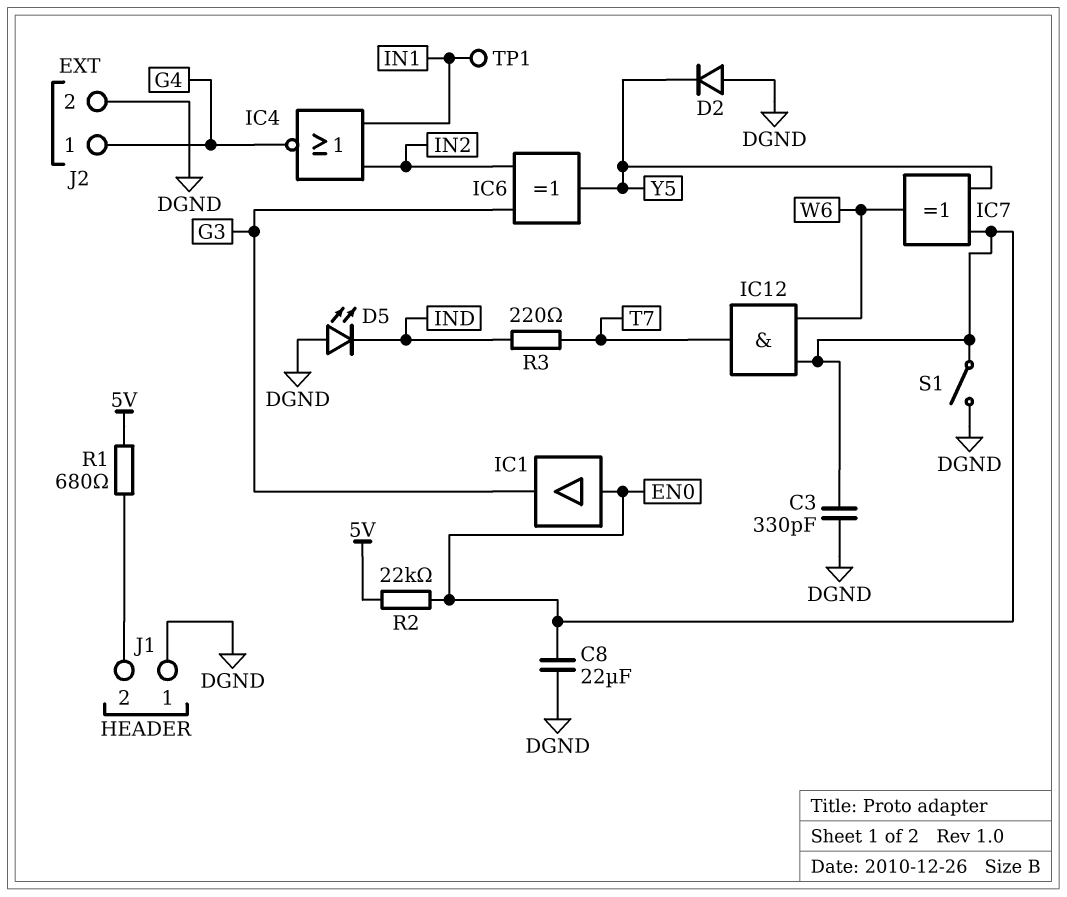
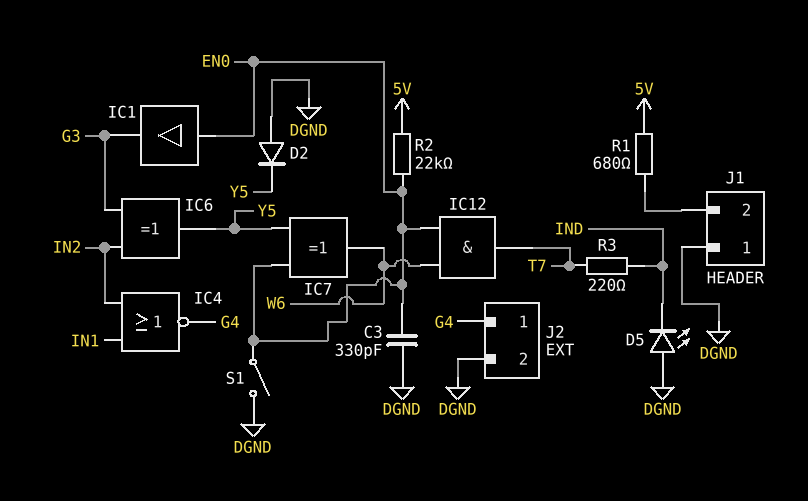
C8: 22uF (DGND, EN0) -> none
TP1: test point (IN1) -> none

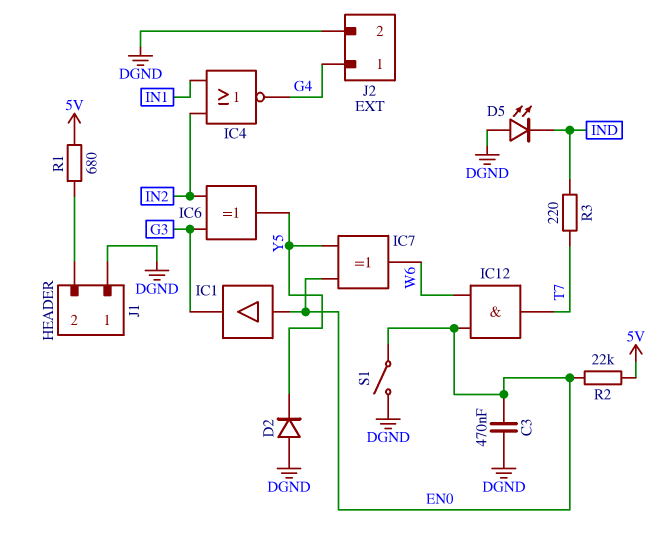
C3: 330pF (DGND, EN0) -> 470nF (DGND, EN0)

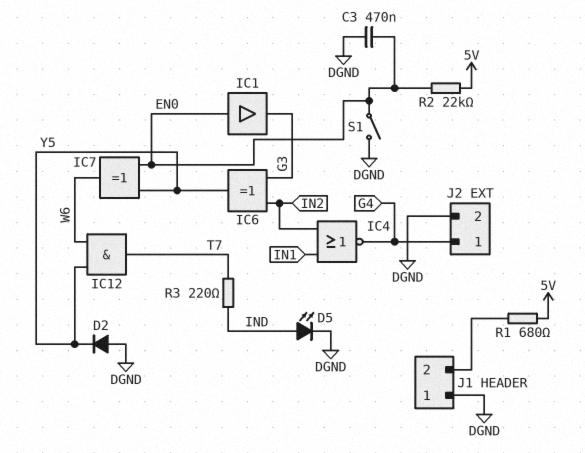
D5: LED (A DGND, K IND) -> LED (A IND, K DGND)
IC12: AND (in EN0, in W6, out T7) -> AND (in W6, in Y5, out T7)

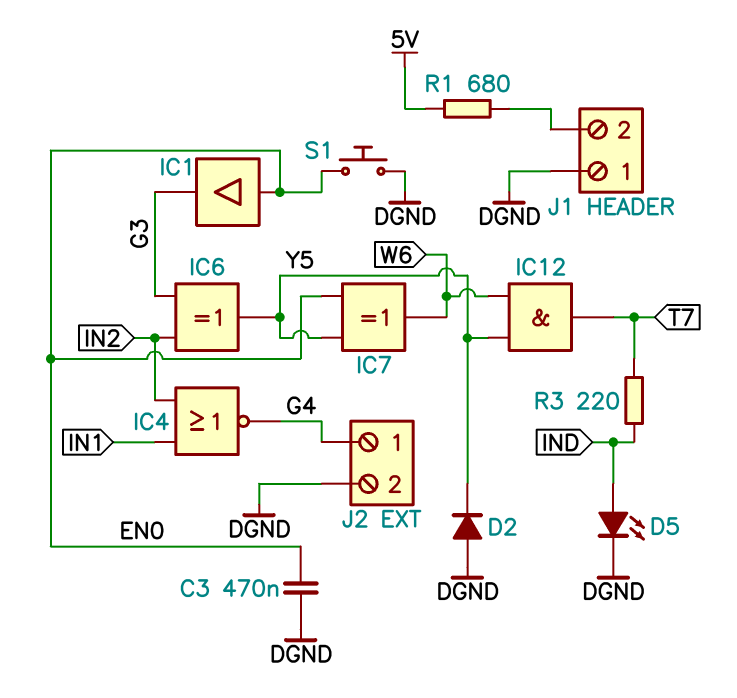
R2: 22k (5V, EN0) -> none
S1: switch (DGND, EN0) -> button (DGND, EN0)

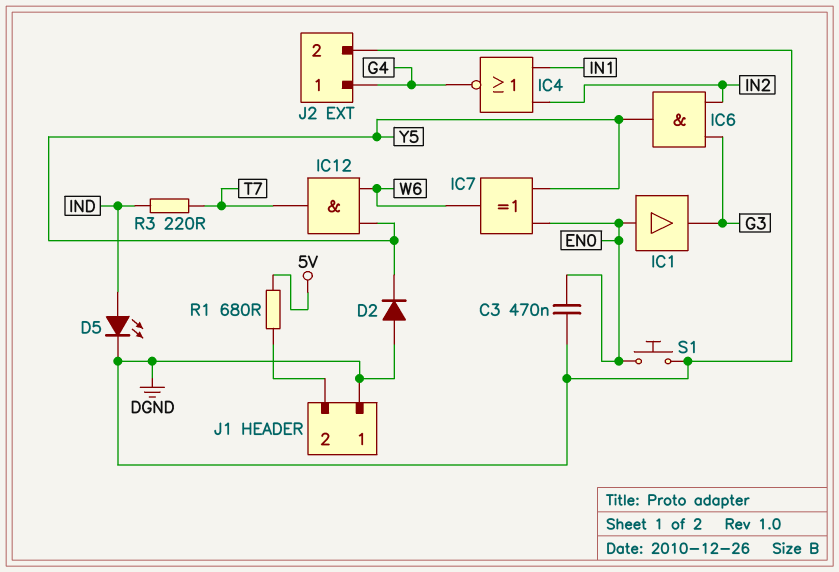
IC6: XOR (in G3, in IN2, out Y5) -> AND (in G3, in IN2, out Y5)

